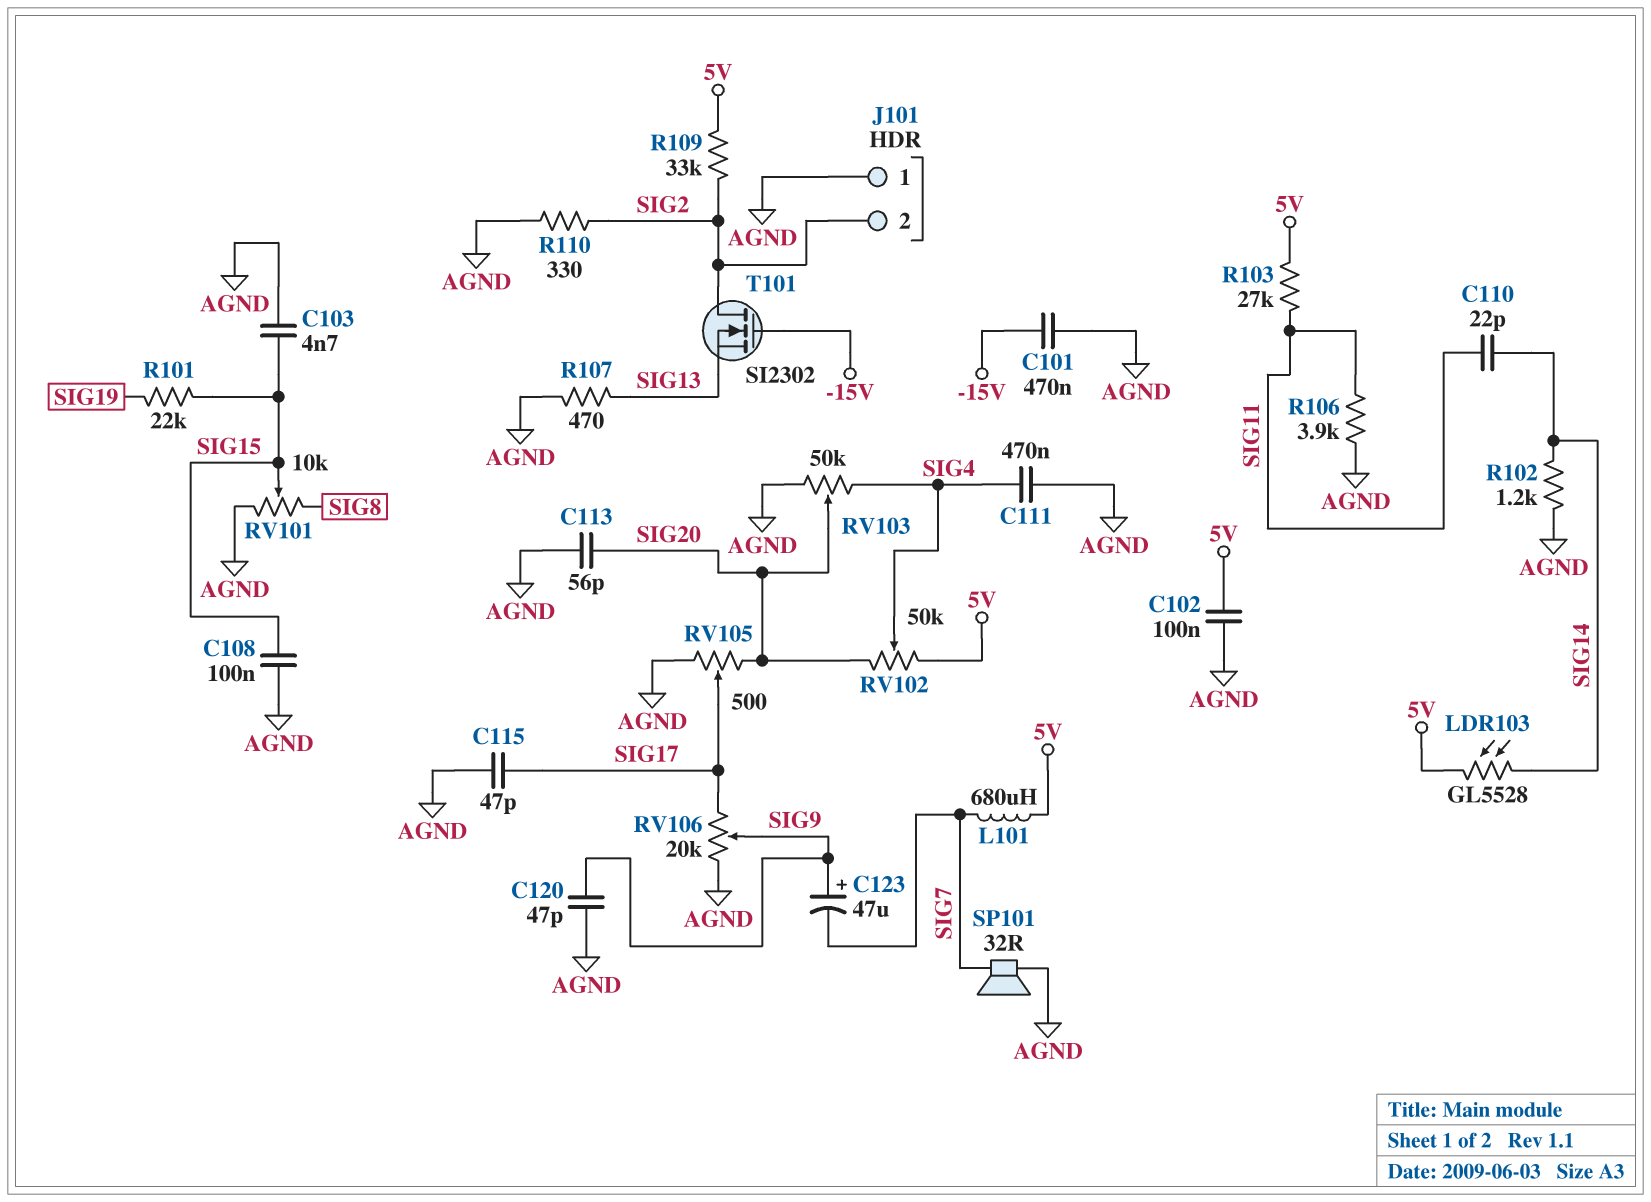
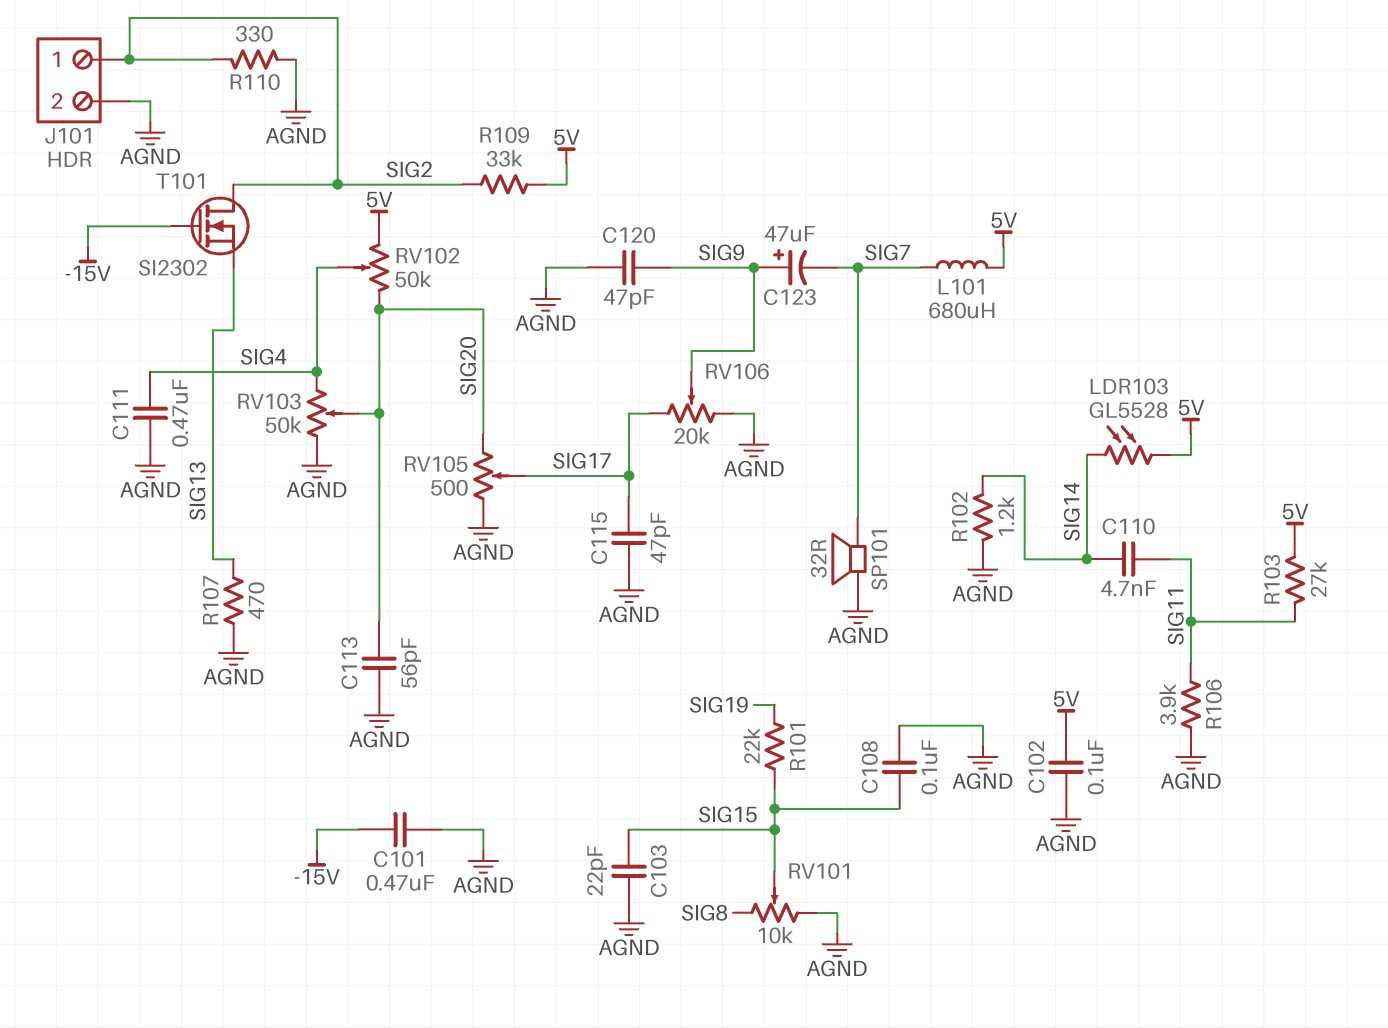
C103: 4.7nF (AGND, SIG15) -> 22pF (AGND, SIG15)
C110: 22pF (SIG11, SIG14) -> 4.7nF (SIG11, SIG14)
J101 pin 1: AGND -> SIG2
J101 pin 2: SIG2 -> AGND

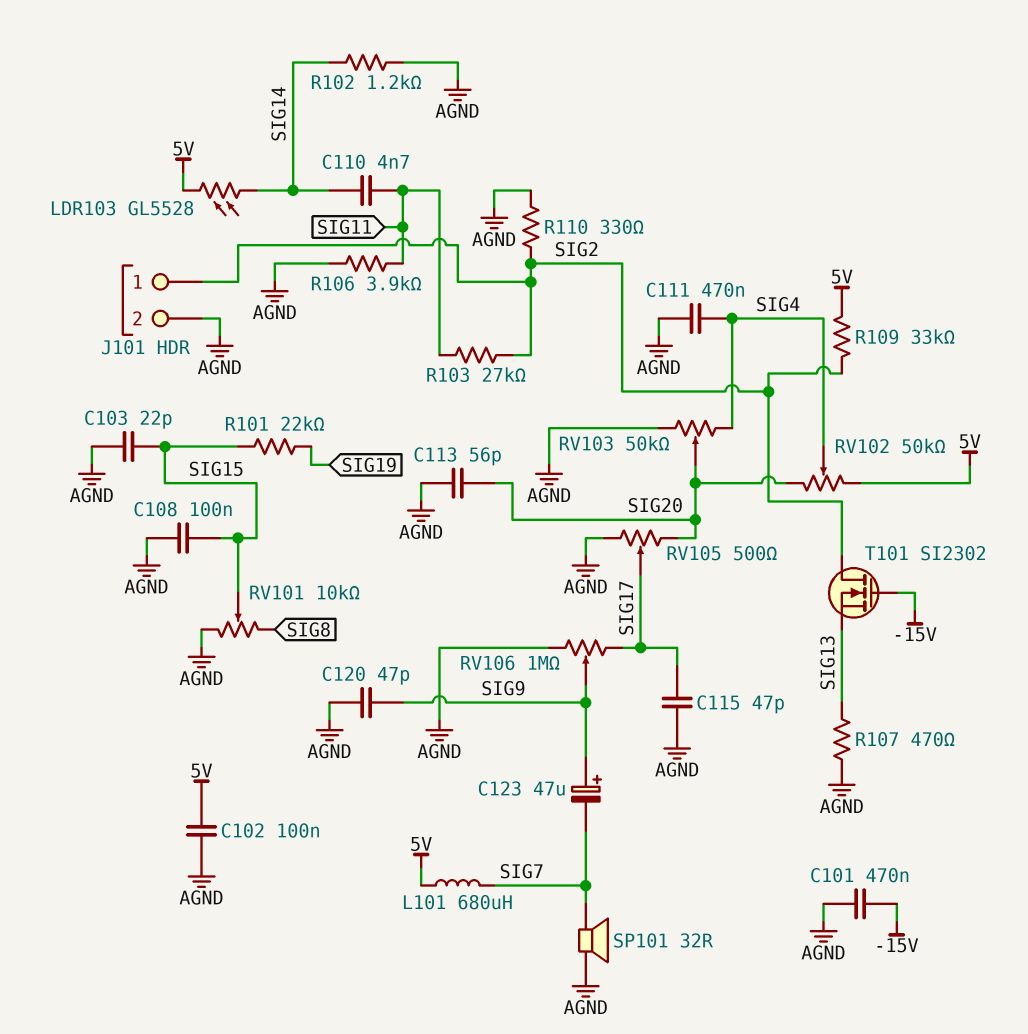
R103: 27k (5V, SIG11) -> 27k (SIG2, SIG11)
RV106: 20k (AGND, SIG17, wiper SIG9) -> 1M (AGND, SIG17, wiper SIG9)

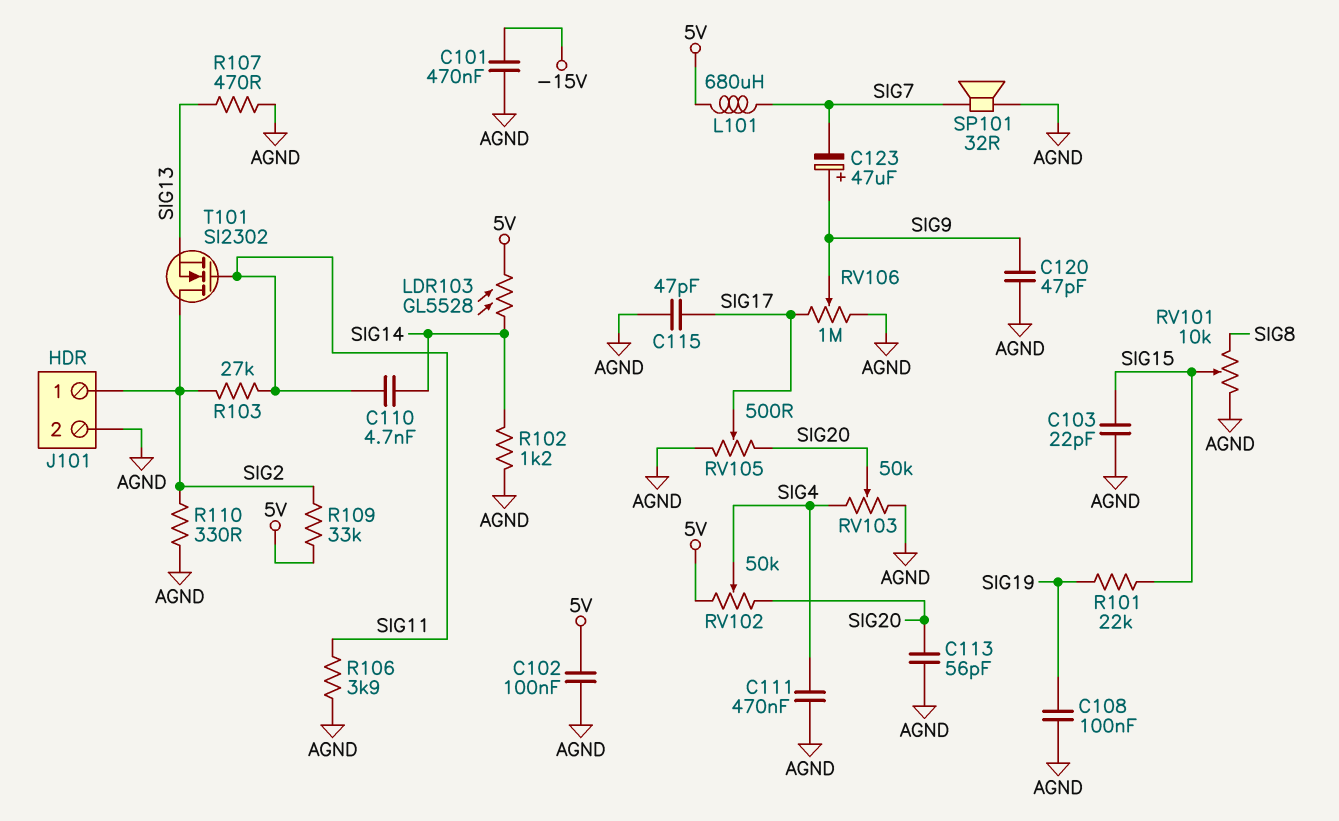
C108: 100nF (AGND, SIG15) -> 100nF (AGND, SIG19)
T101: NMOS SI2302 (G -15V, D SIG2, S SIG13) -> NMOS SI2302 (G SIG11, D SIG2, S SIG13)

